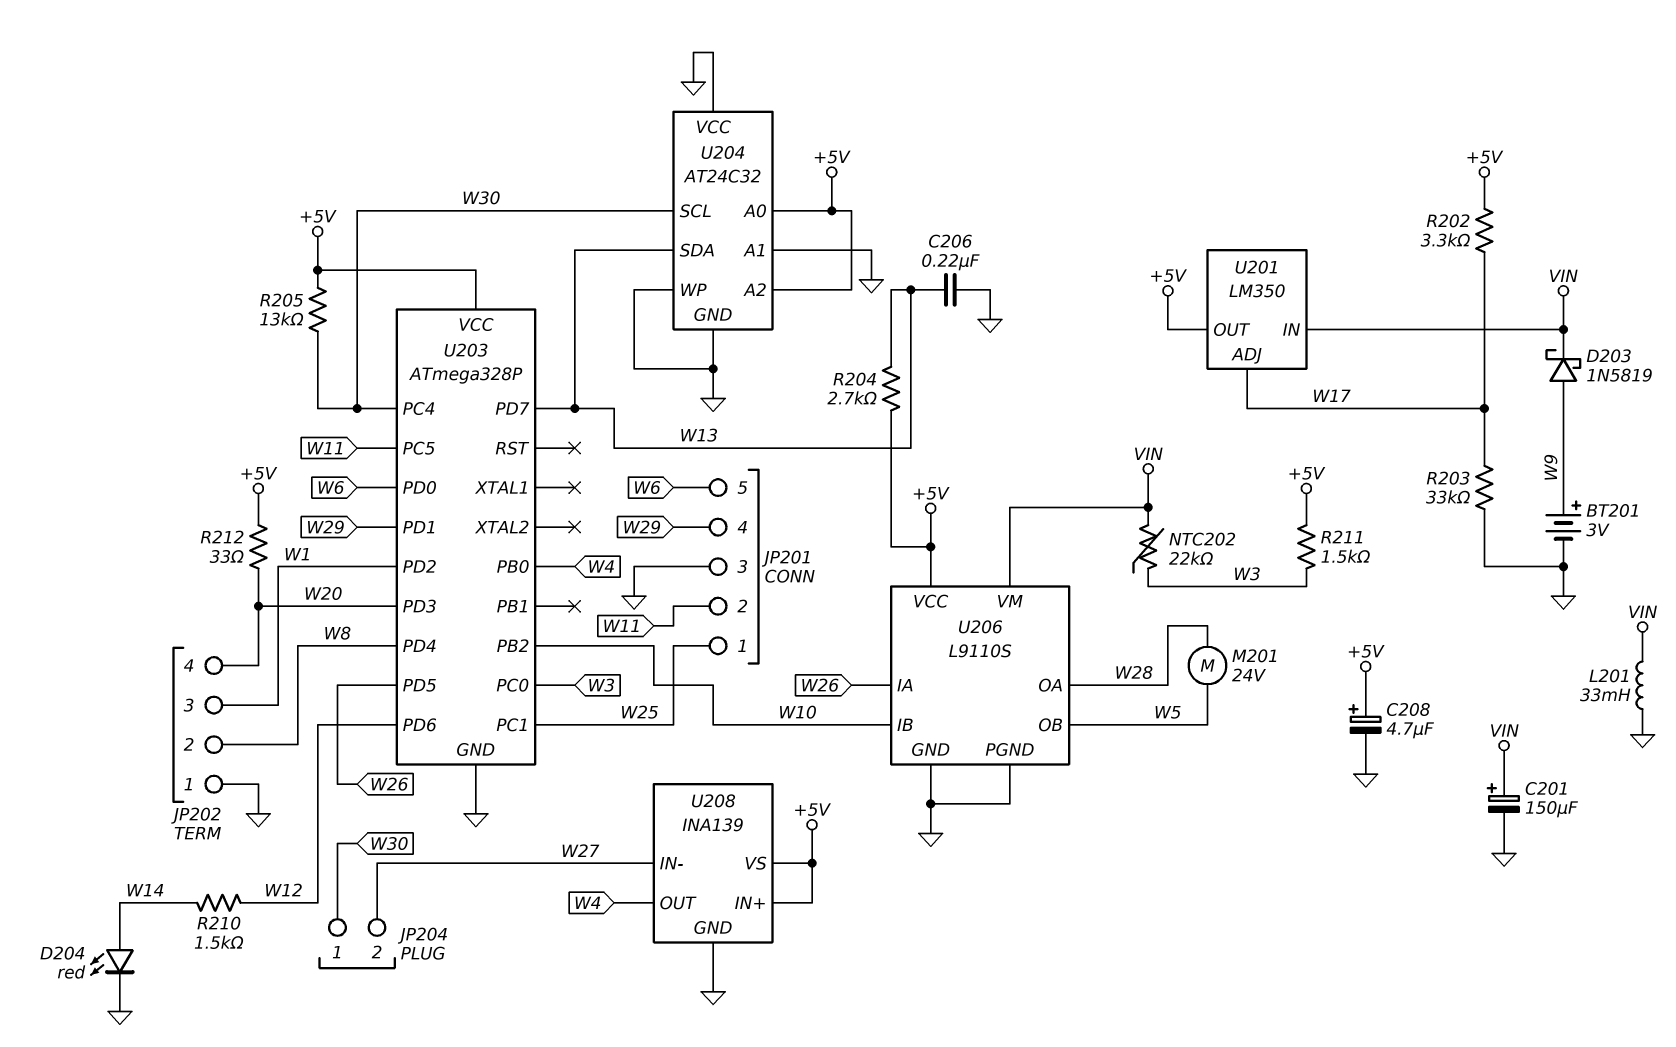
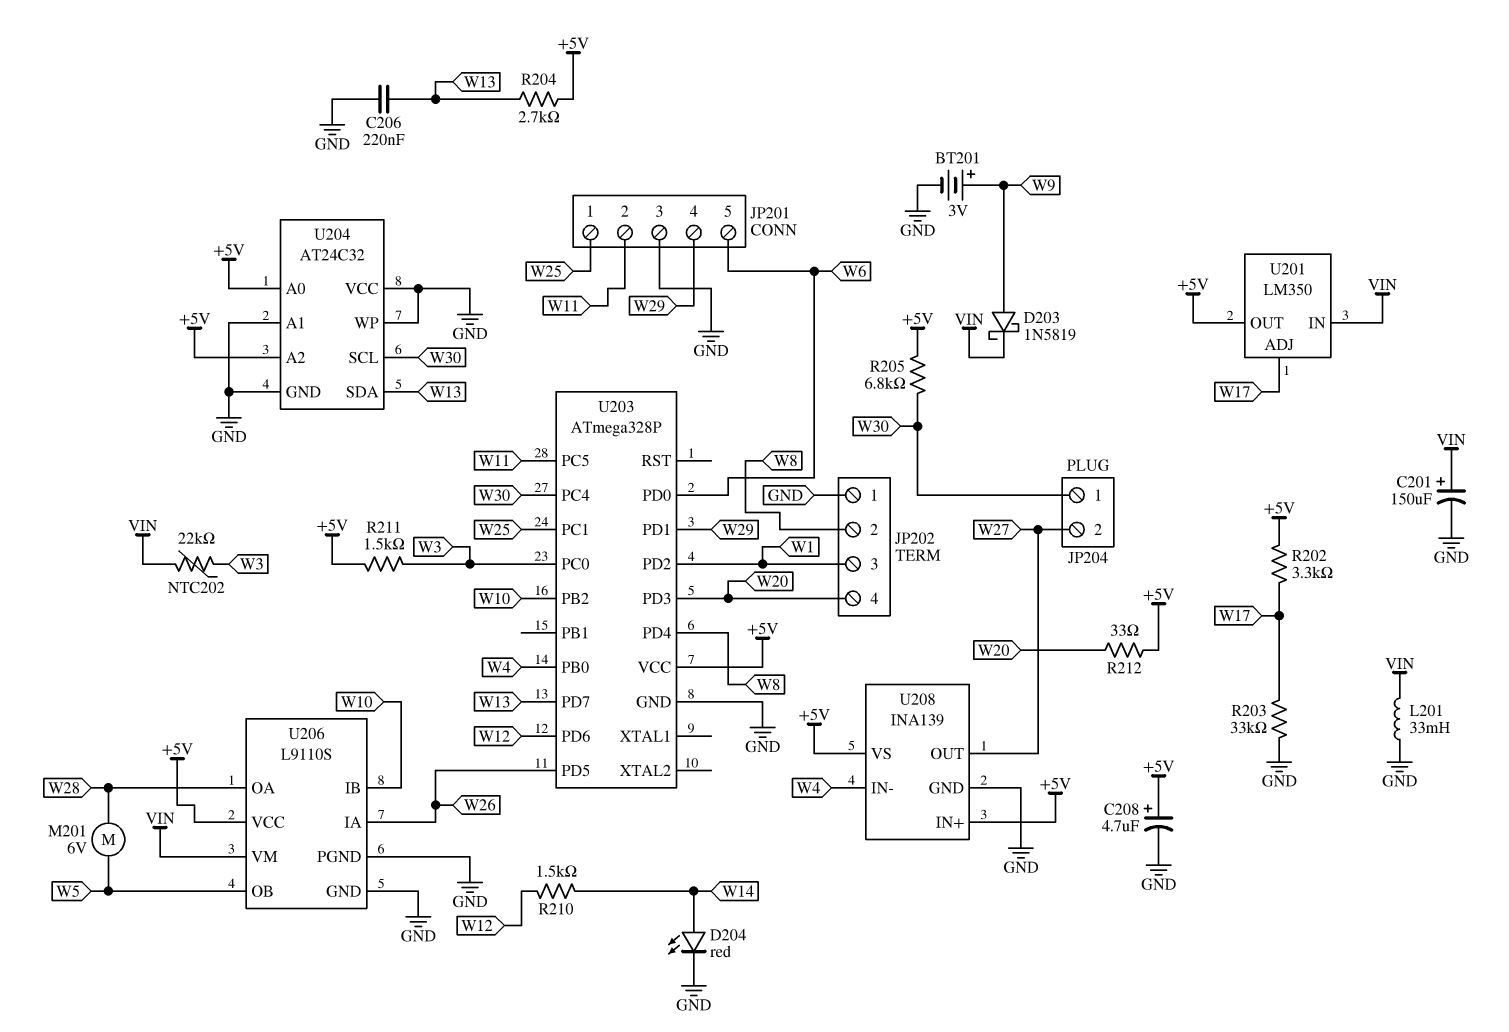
M201: motor 24V (W5, W28) -> motor 6V (W5, W28)
R205: 13k (+5V, W30) -> 6.8k (+5V, W30)
U208 pin IN-: W27 -> W4
U208 pin OUT: W4 -> W27

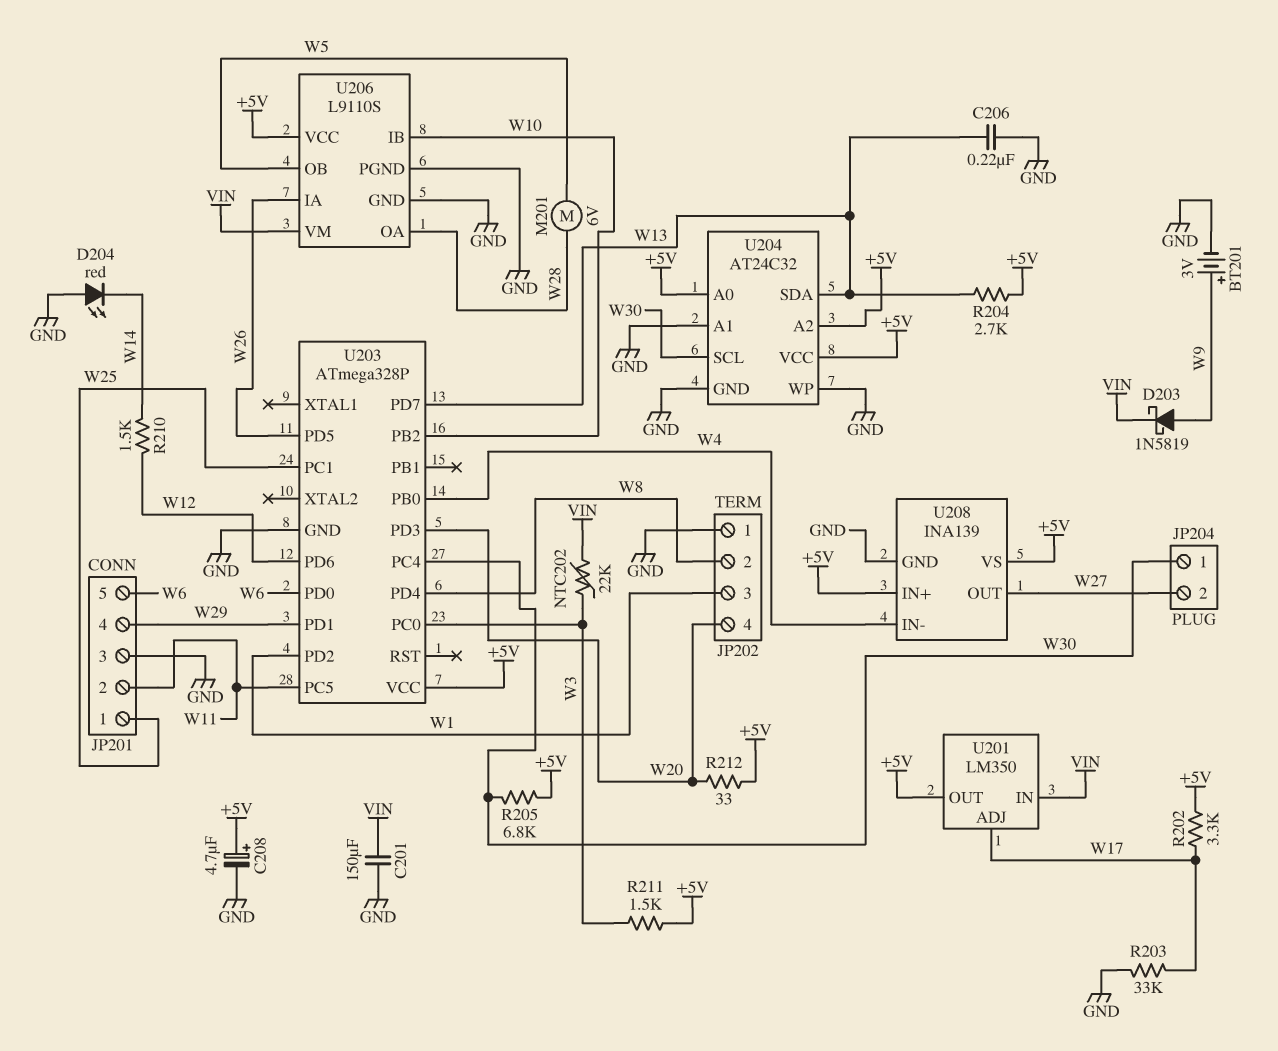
C201: 150uF (plus VIN, minus GND) -> 150uF (GND, VIN)
D204: LED red (A W14, K GND) -> LED red (A GND, K W14)
L201: 33mH (GND, VIN) -> none
U204 pin VCC: GND -> +5V

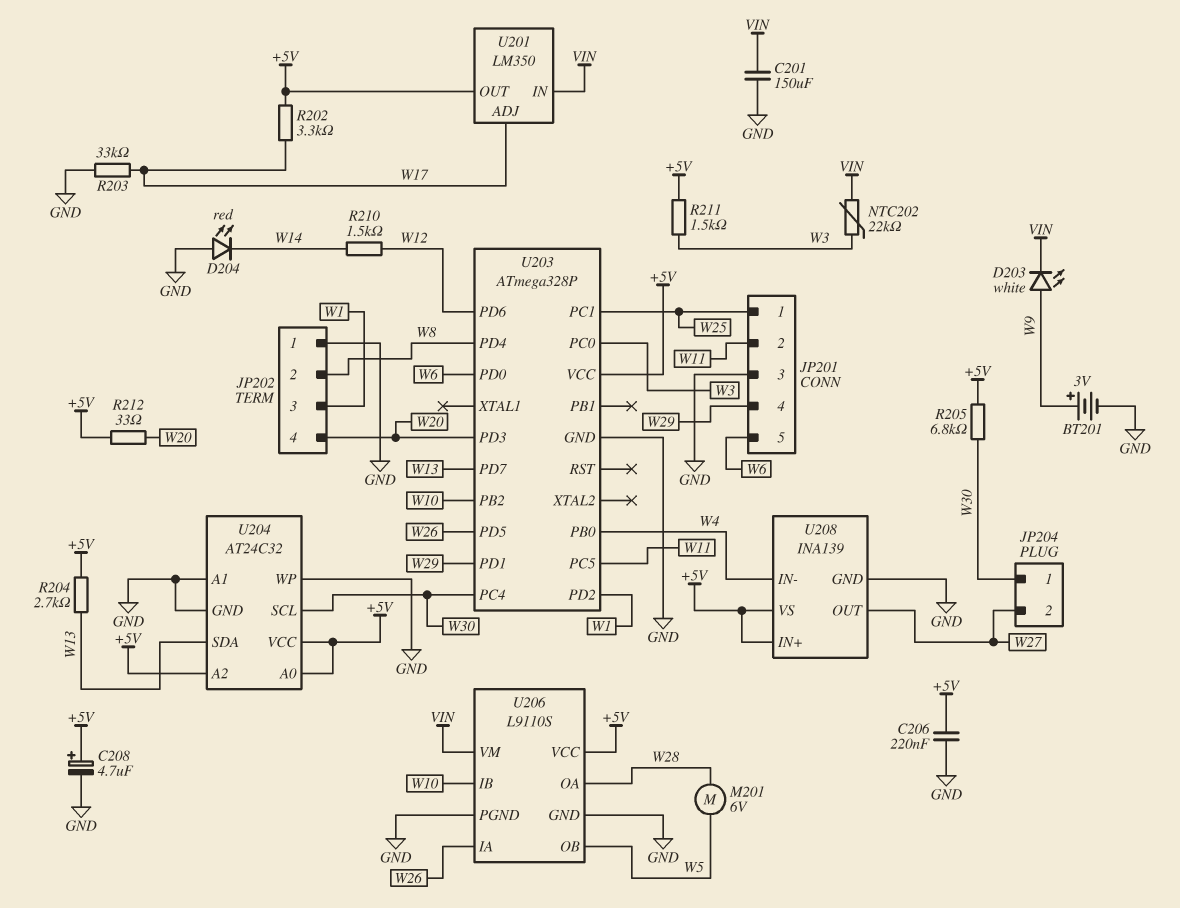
C206: 220nF (GND, W13) -> 220nF (+5V, GND)
D203: schottky 1N5819 (A W9, K VIN) -> LED white (A W9, K VIN)

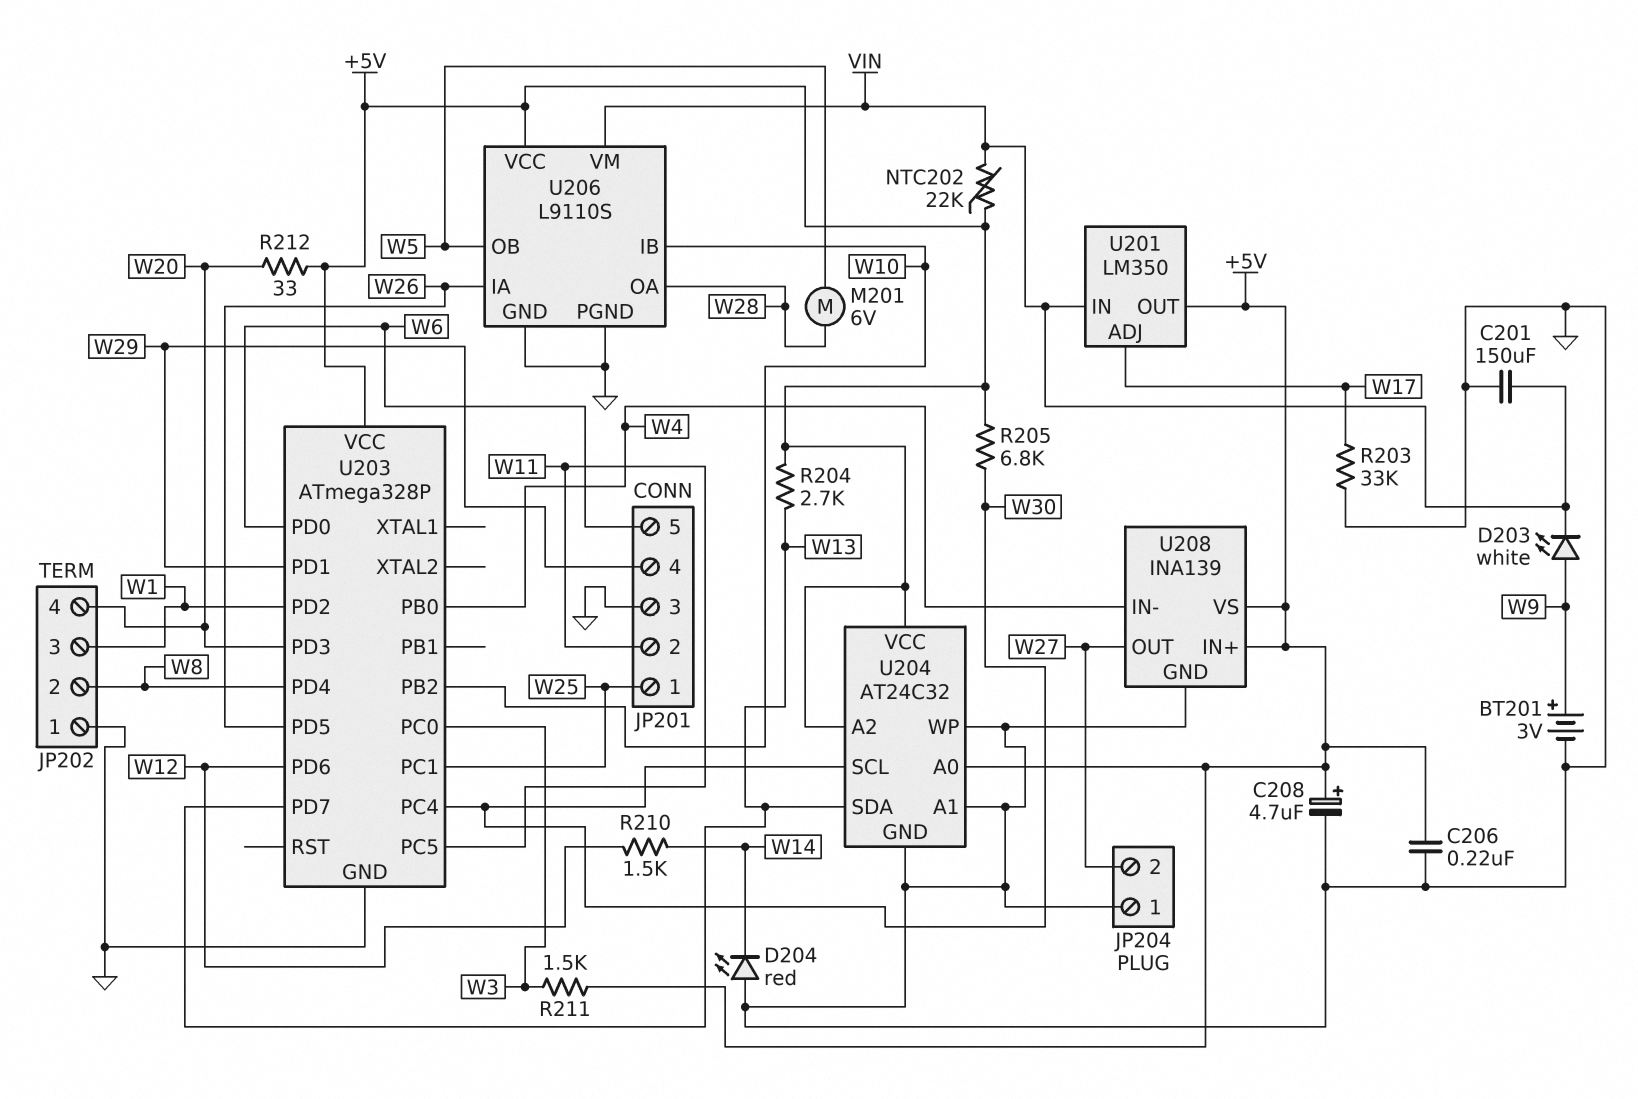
JP204 pin 1: W30 -> GND
NTC202: 22k (VIN, W3) -> 22k (+5V, VIN)
R202: 3.3k (+5V, W17) -> none

